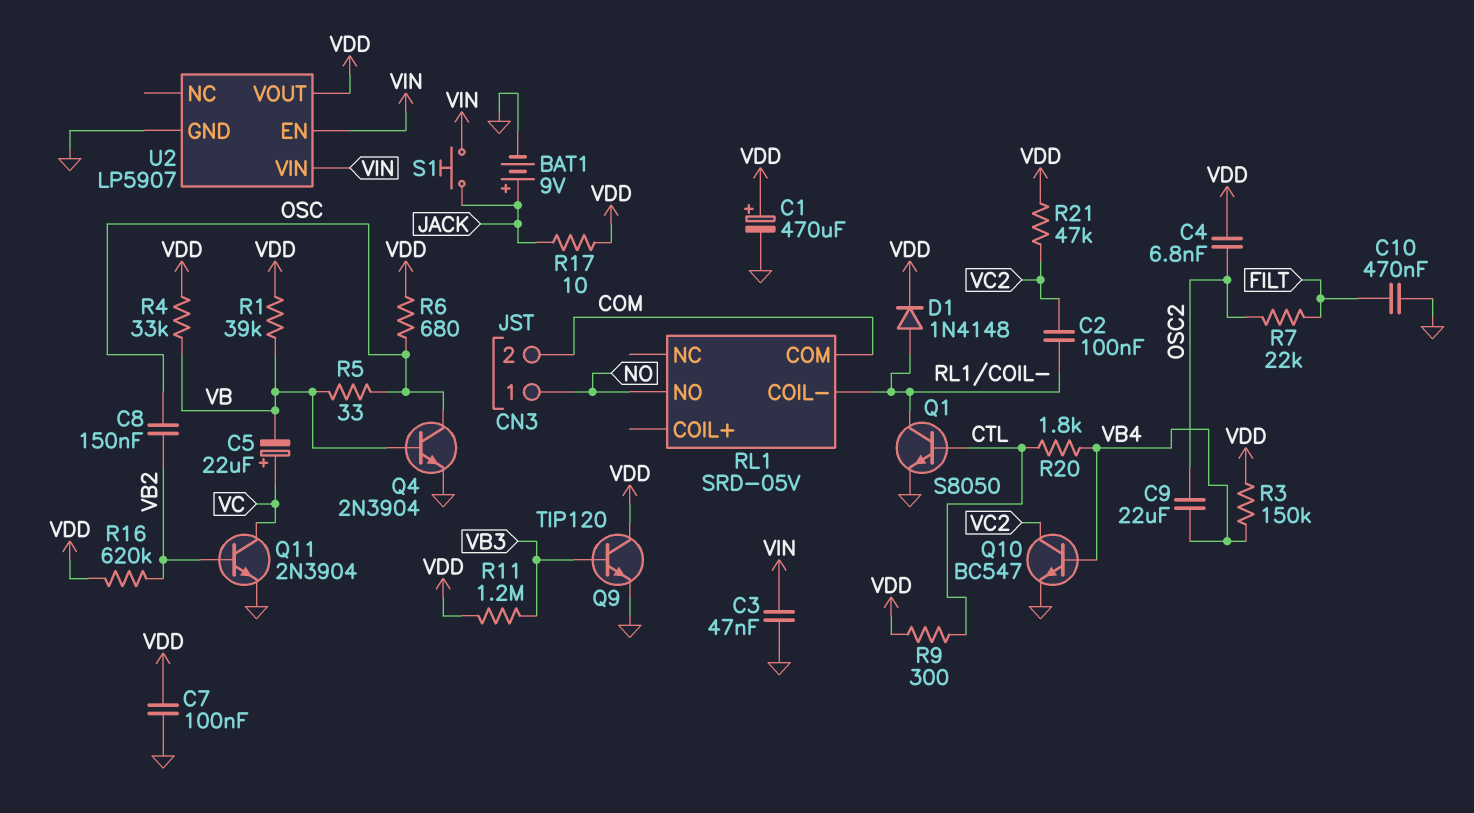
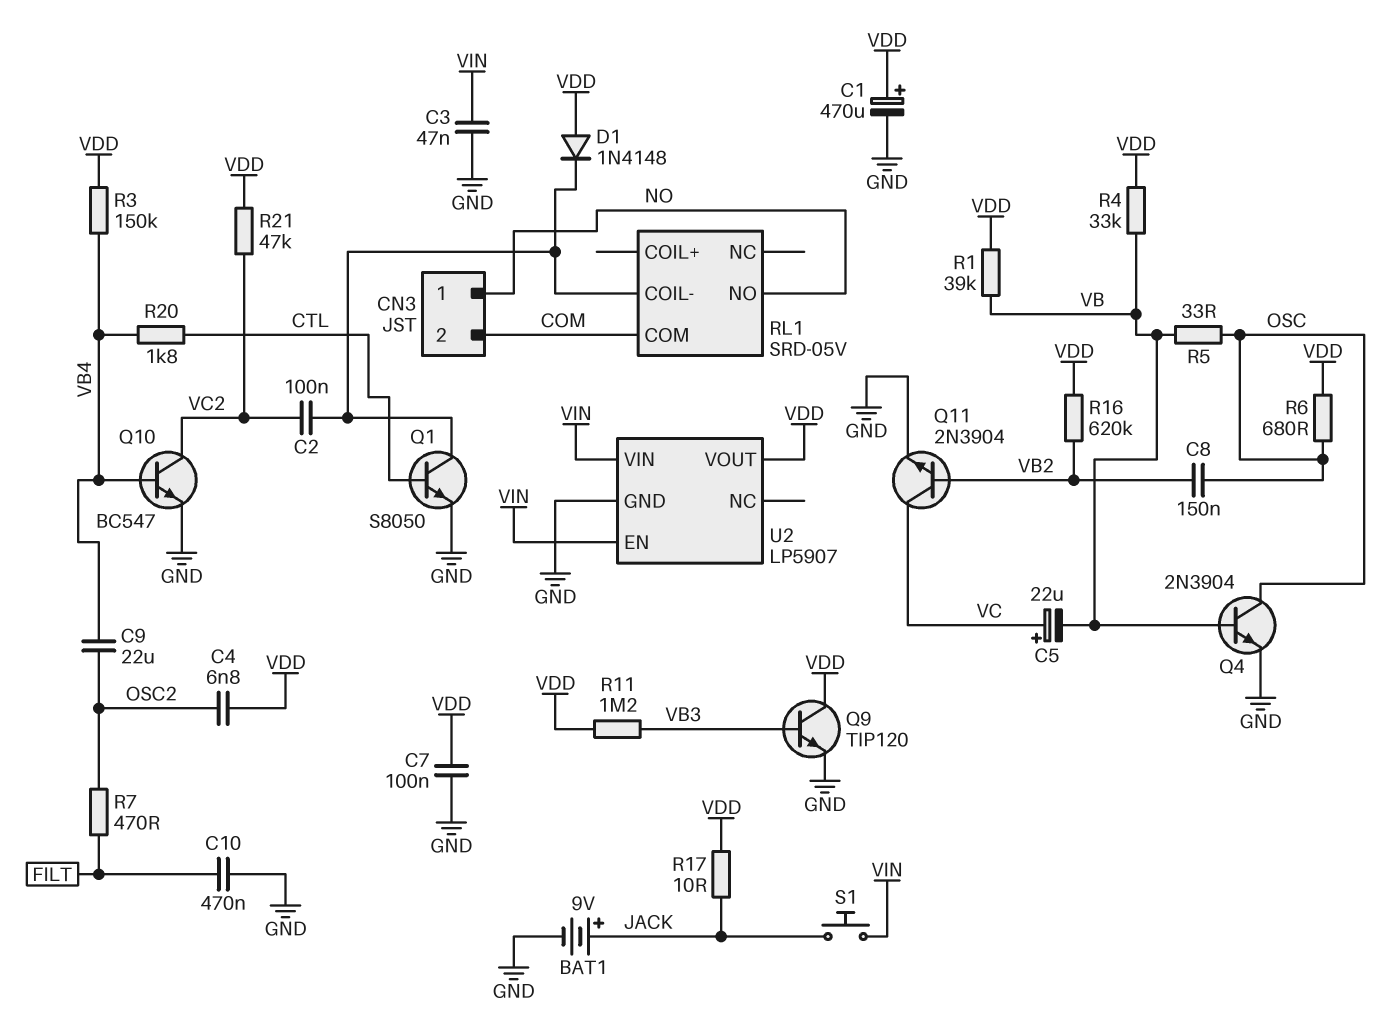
D1: diode 1N4148 (A RL1/COIL-, K VDD) -> diode 1N4148 (A VDD, K RL1/COIL-)
R7: 22k (FILT, OSC2) -> 470 (FILT, OSC2)
R9: 300 (CTL, VDD) -> none

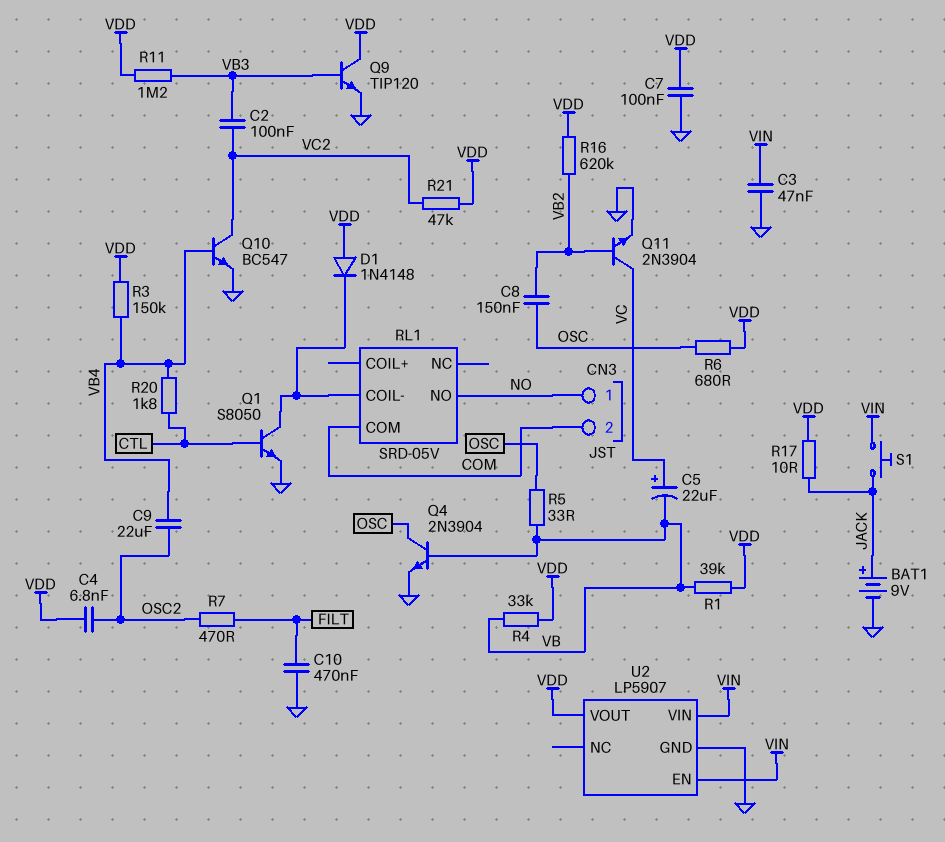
C1: 470uF (plus VDD, minus GND) -> none
C2: 100nF (RL1/COIL-, VC2) -> 100nF (VB3, VC2)

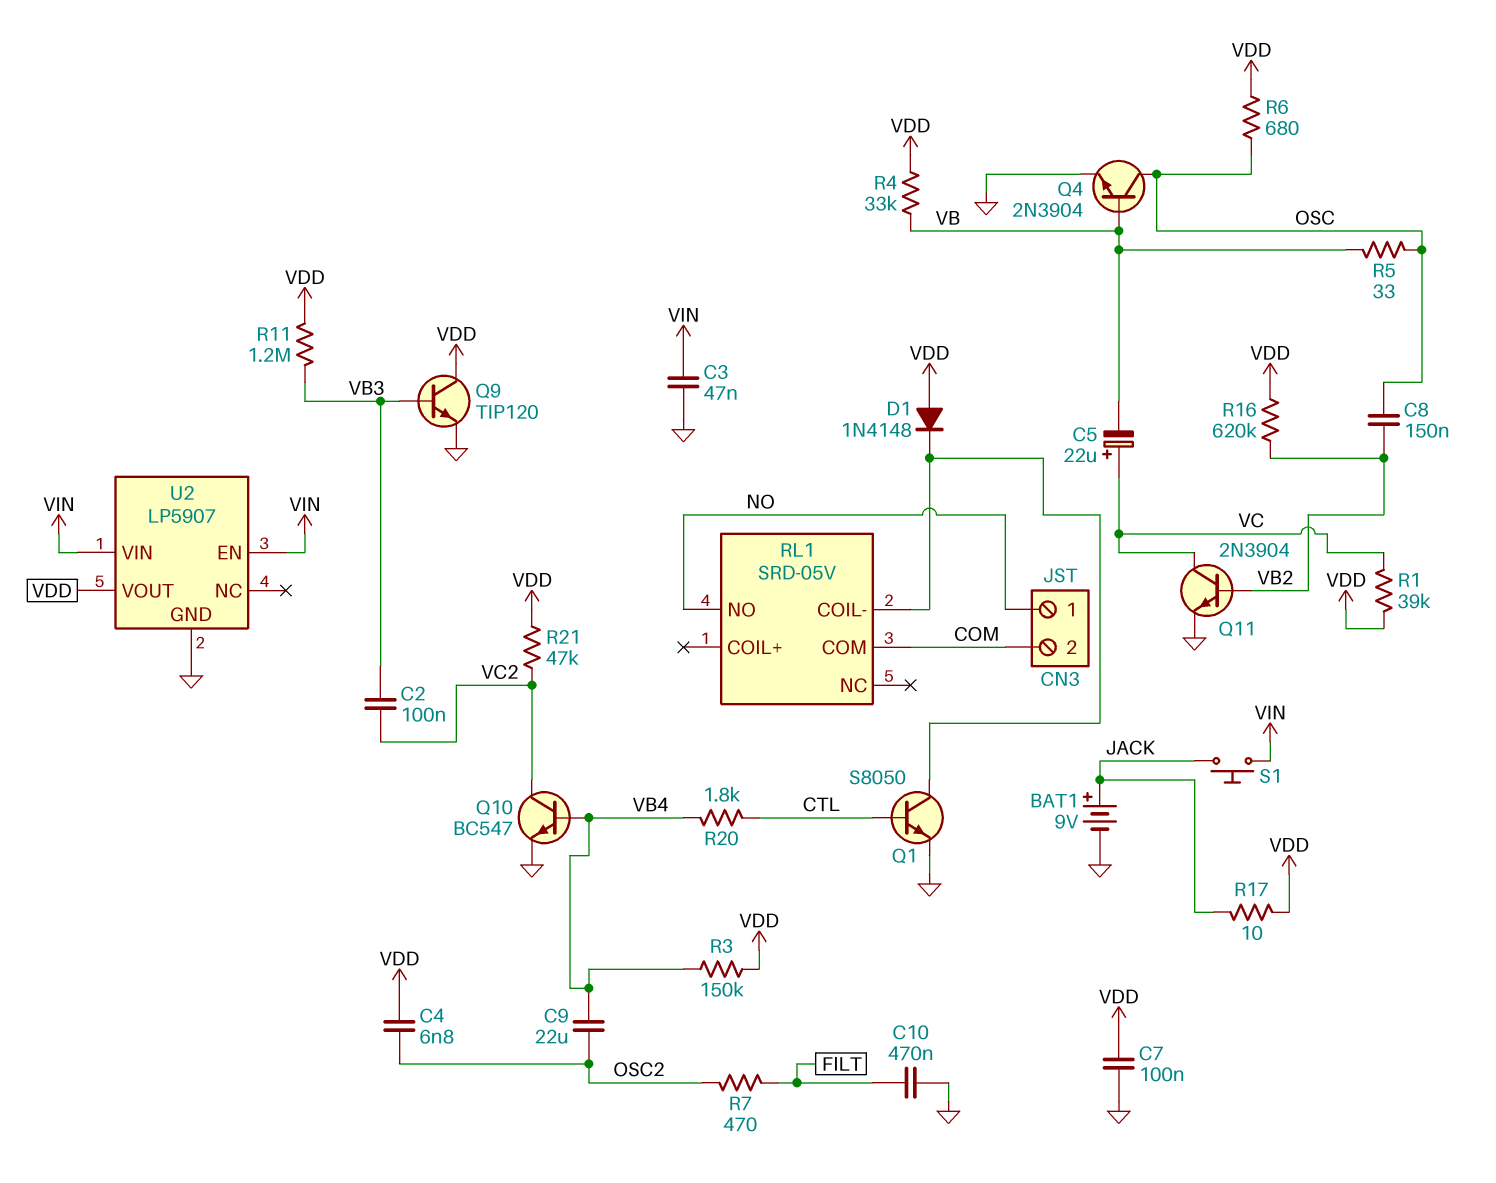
R1: 39k (VB, VDD) -> 39k (VC, VDD)

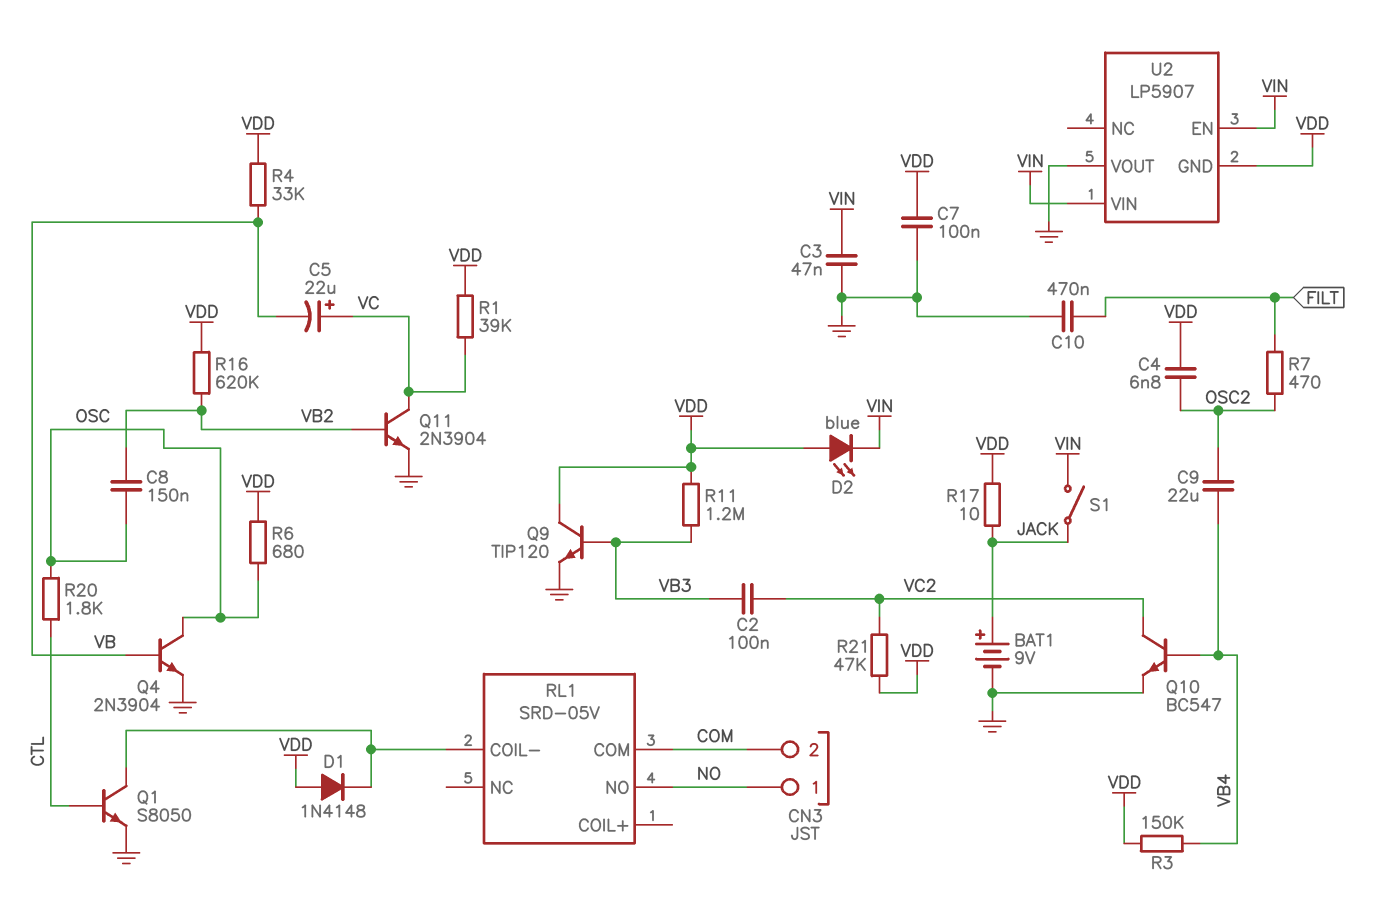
D2: none -> LED blue (A VDD, K VIN)
R5: 33 (OSC, VB) -> none
R20: 1.8k (CTL, VB4) -> 1.8k (CTL, OSC)
S1: button (JACK, VIN) -> switch (JACK, VIN)
U2 pin GND: GND -> VDD
U2 pin VOUT: VDD -> GND

